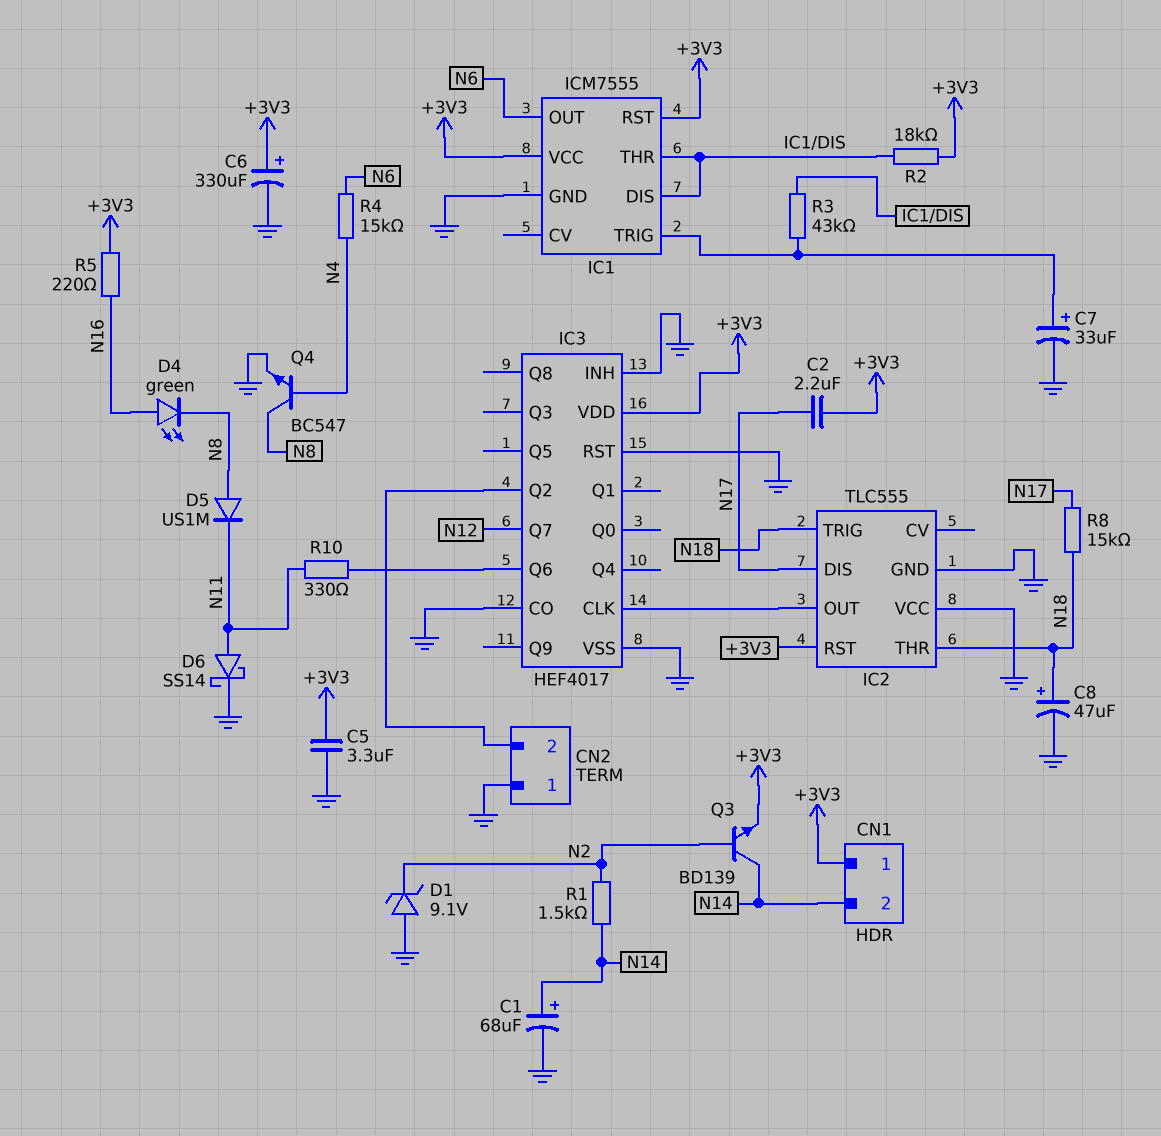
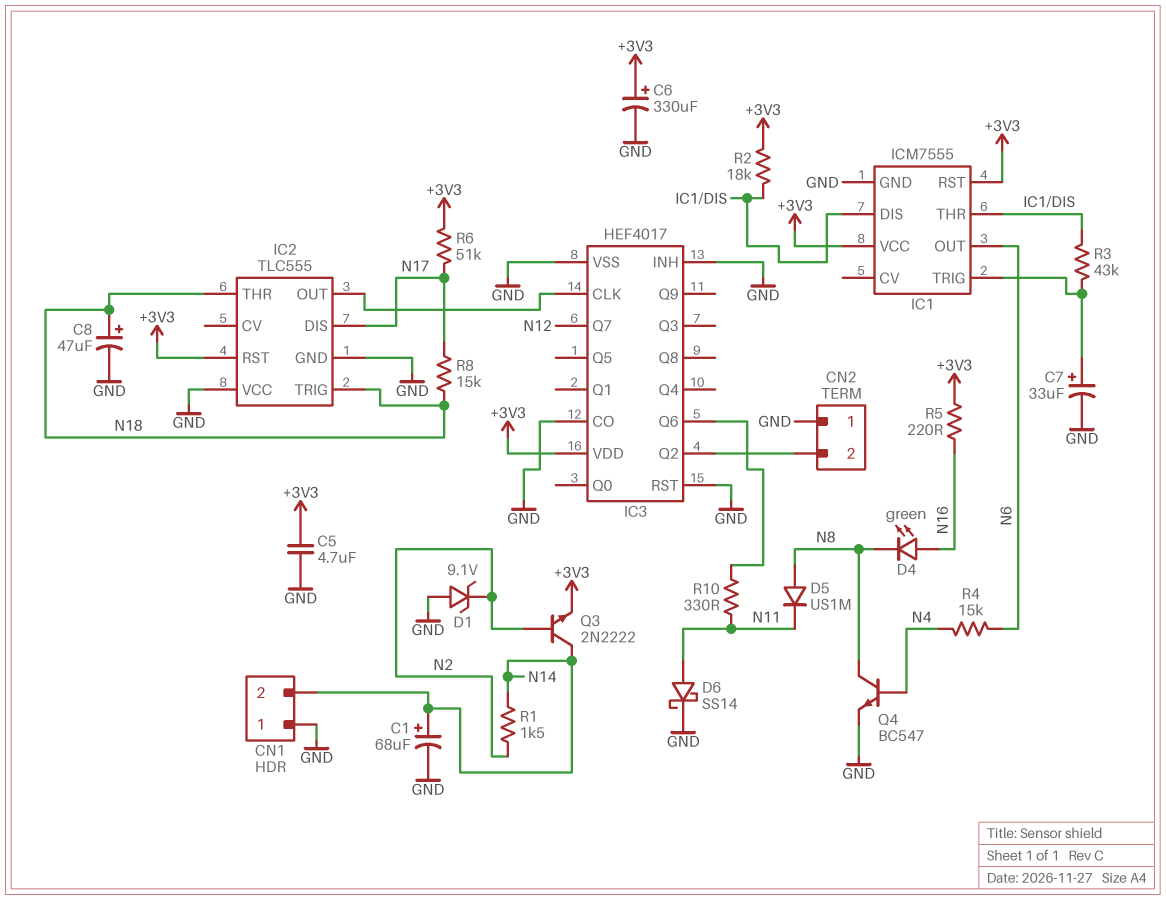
C2: 2.2uF (+3V3, N17) -> none
C5: 3.3uF (+3V3, GND) -> 4.7uF (+3V3, GND)
CN1 pin 1: +3V3 -> GND
Q3: NPN BD139 (B N2, C N14, E +3V3) -> NPN 2N2222 (B N2, C N14, E +3V3)
R6: none -> 51k (+3V3, N17)

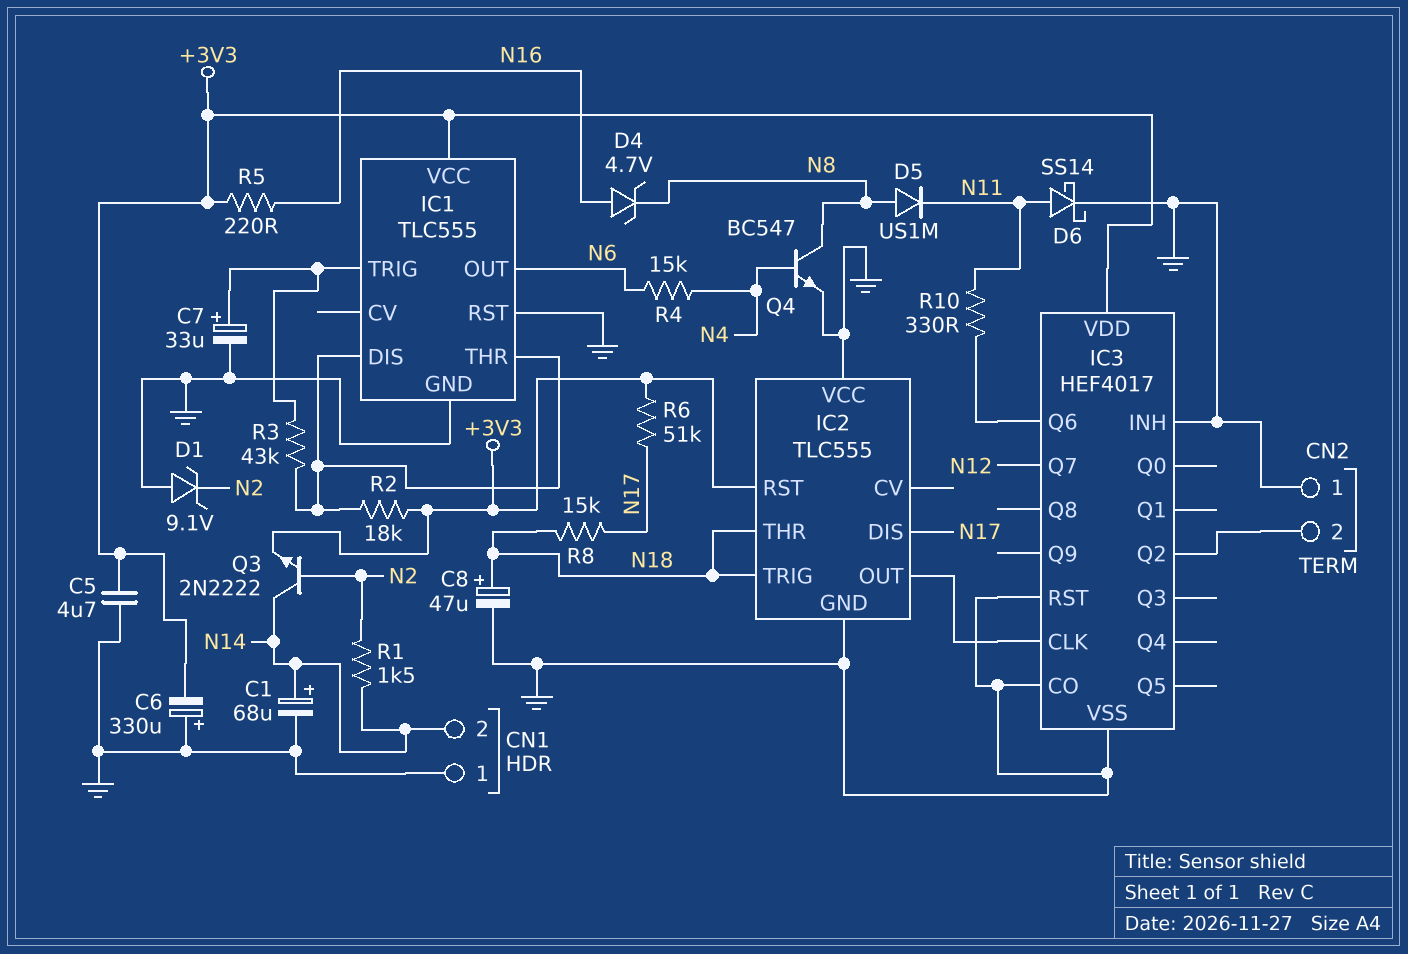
C6: 330uF (plus +3V3, minus GND) -> 330uF (plus GND, minus +3V3)
D4: LED green (A N16, K N8) -> zener 4.7V (A N16, K N8)
IC1: ICM7555 -> TLC555
IC1 pin RST: +3V3 -> GND

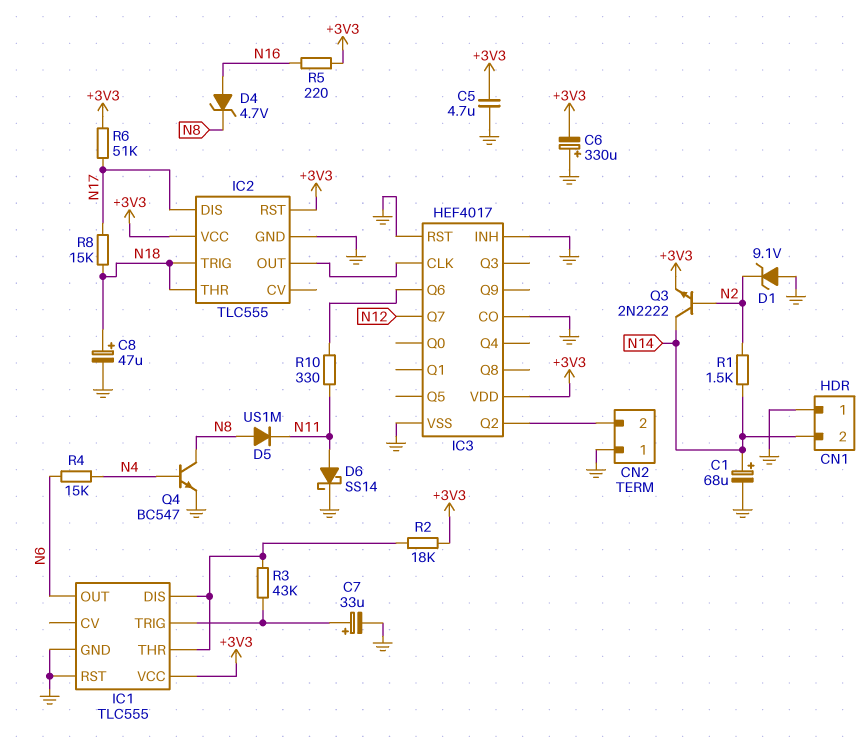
IC2 pin VCC: GND -> +3V3

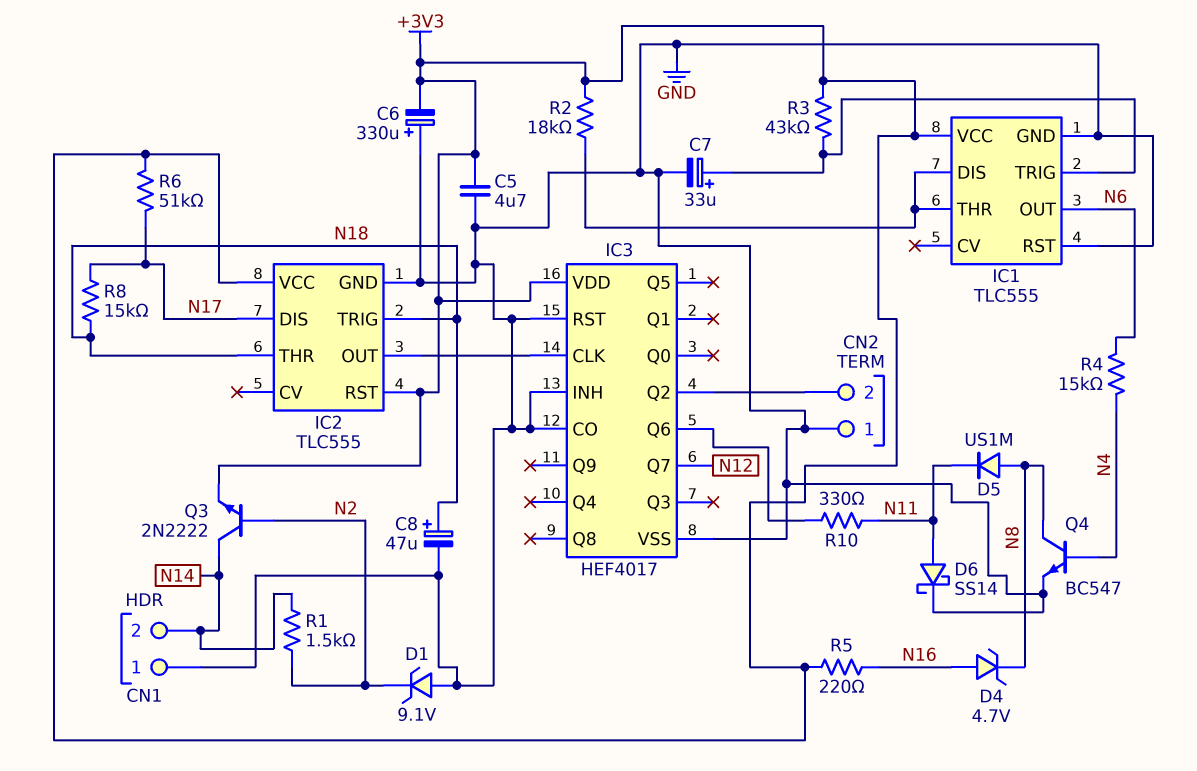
C1: 68uF (plus N14, minus GND) -> none
R3: 43k (IC1/DIS, IC1/TRIG) -> 43k (+3V3, IC1/TRIG)

